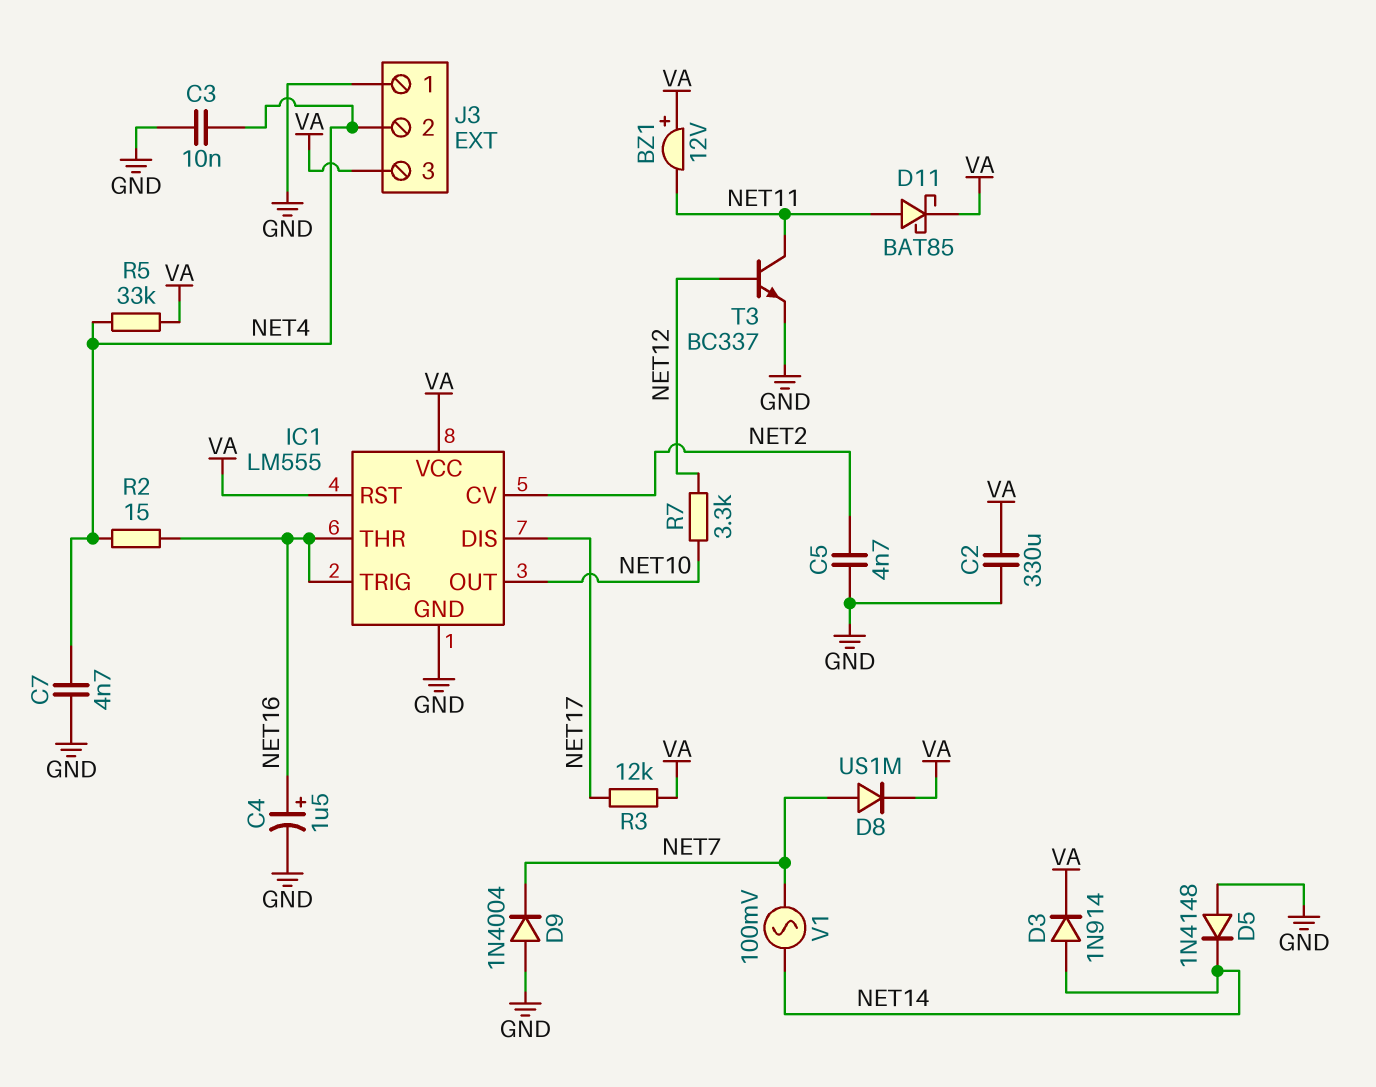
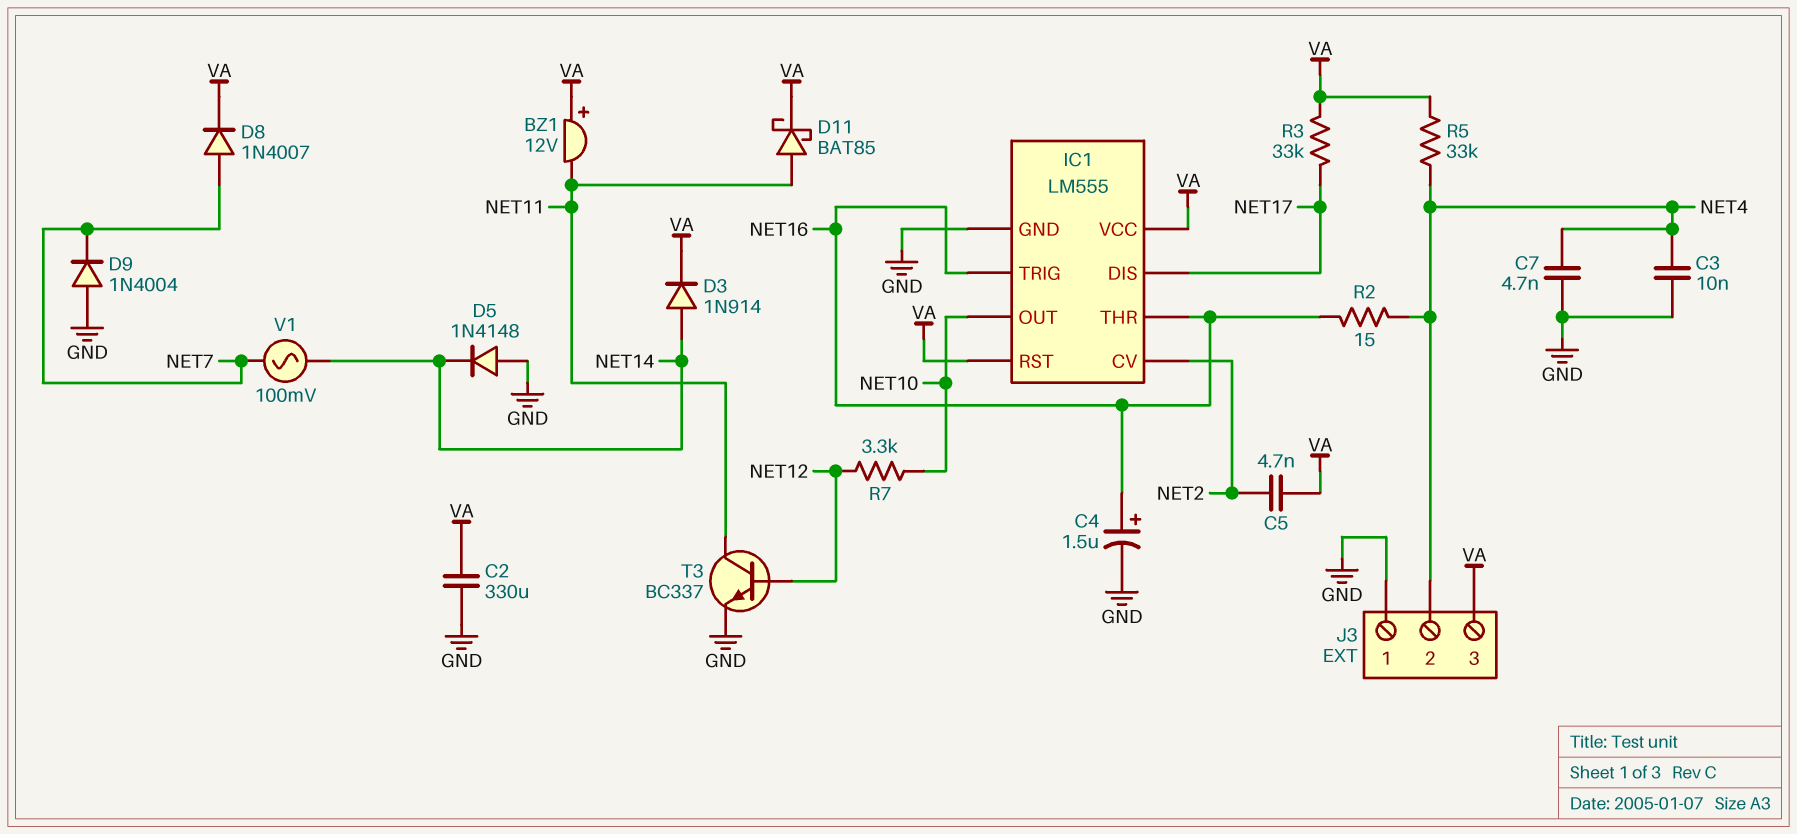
C5: 4.7nF (GND, NET2) -> 4.7nF (NET2, VA)
D8: diode US1M (A NET7, K VA) -> diode 1N4007 (A NET7, K VA)
R3: 12k (NET17, VA) -> 33k (NET17, VA)

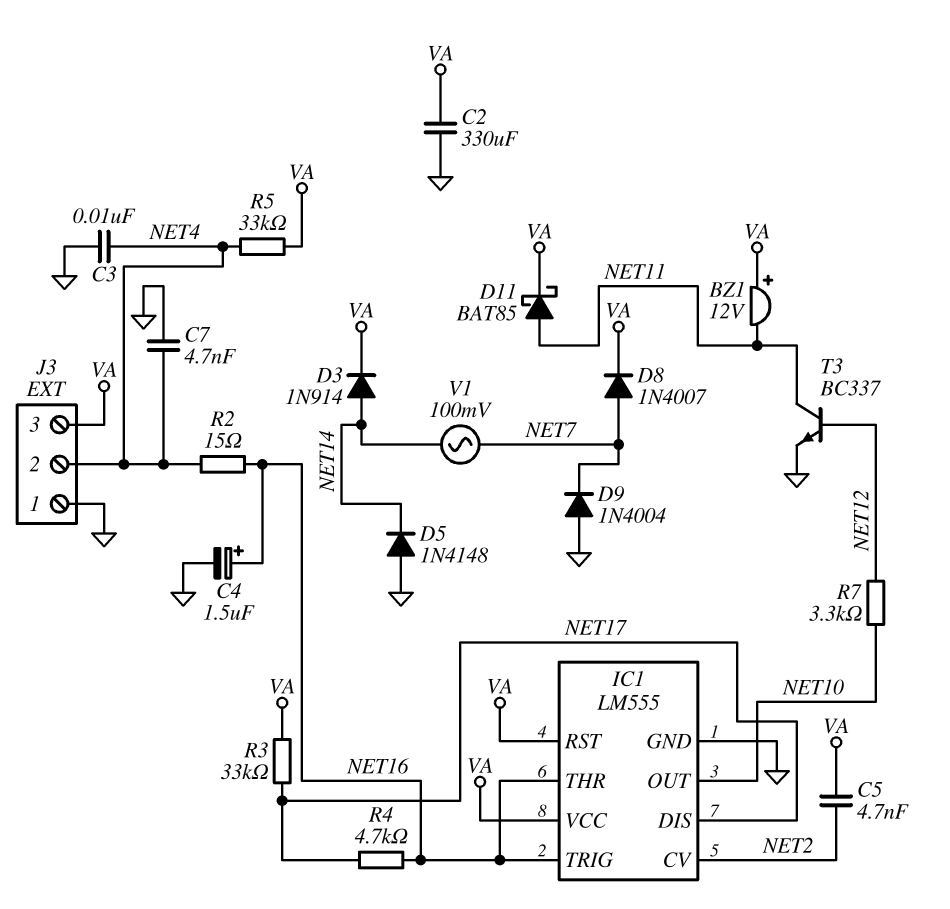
R4: none -> 4.7k (NET16, NET17)

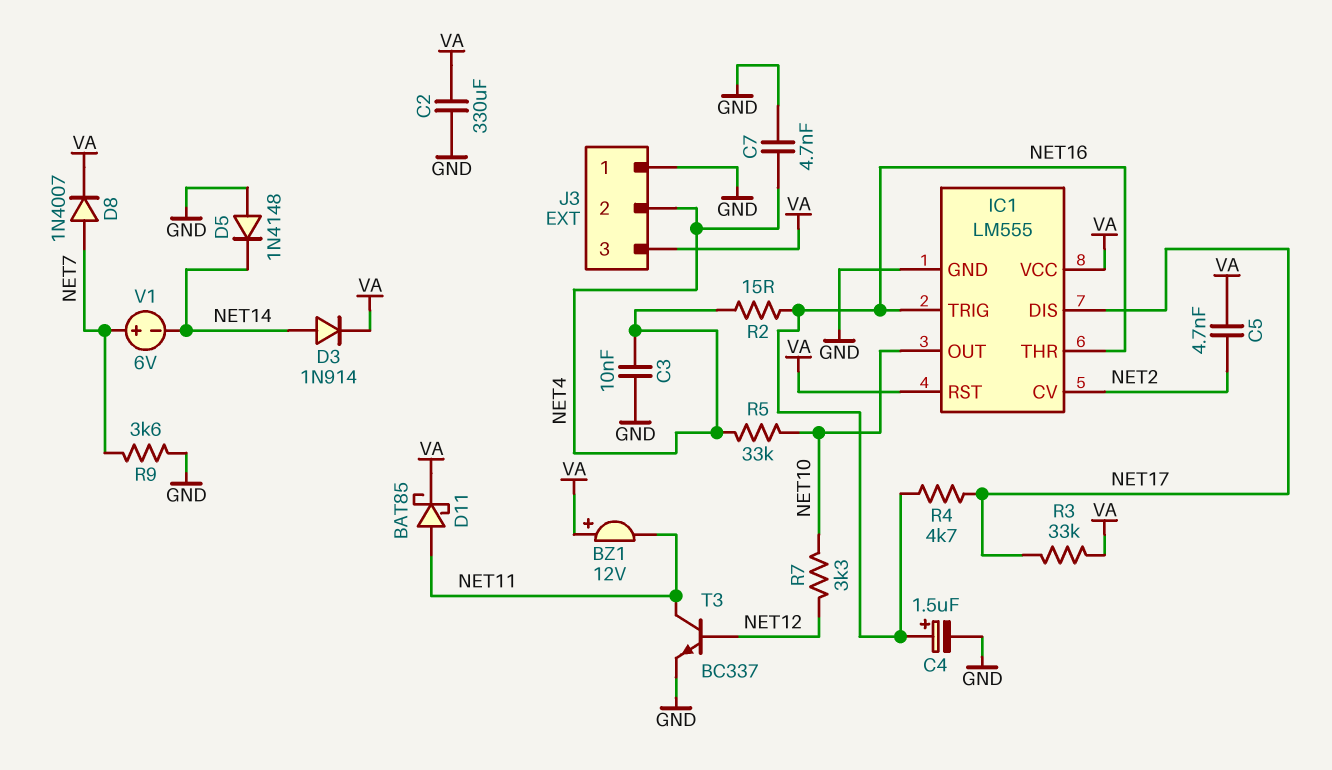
D9: diode 1N4004 (A GND, K NET7) -> none
R5: 33k (NET4, VA) -> 33k (NET4, NET10)
R9: none -> 3.6k (GND, NET7)
V1: AC 100mV (NET7, NET14) -> 6V (plus NET7, minus NET14)

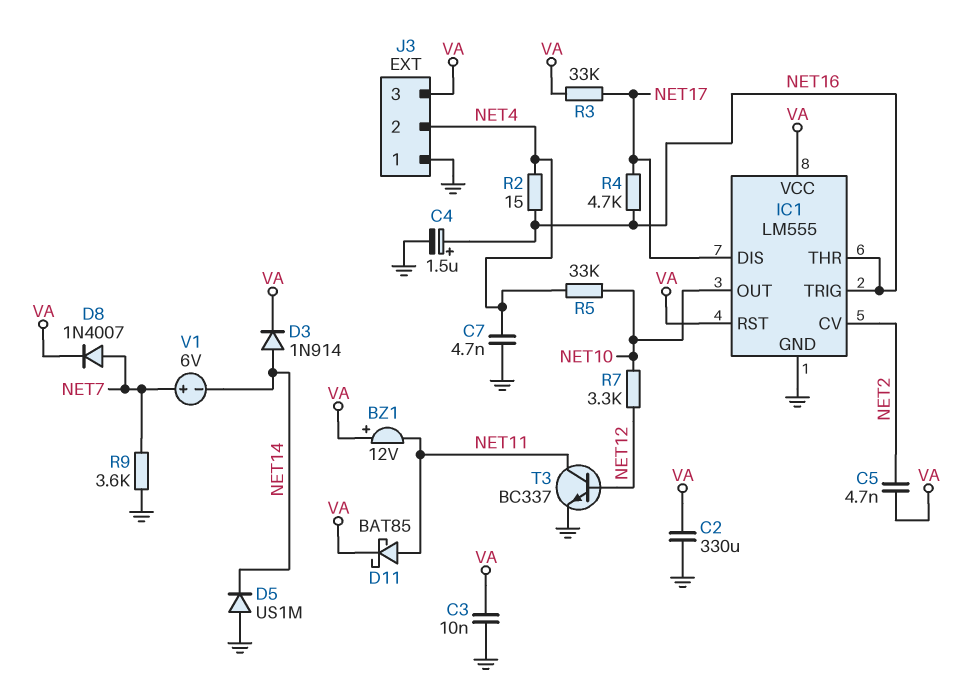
C3: 10nF (GND, NET4) -> 10nF (GND, VA)
D5: diode 1N4148 (A GND, K NET14) -> diode US1M (A GND, K NET14)

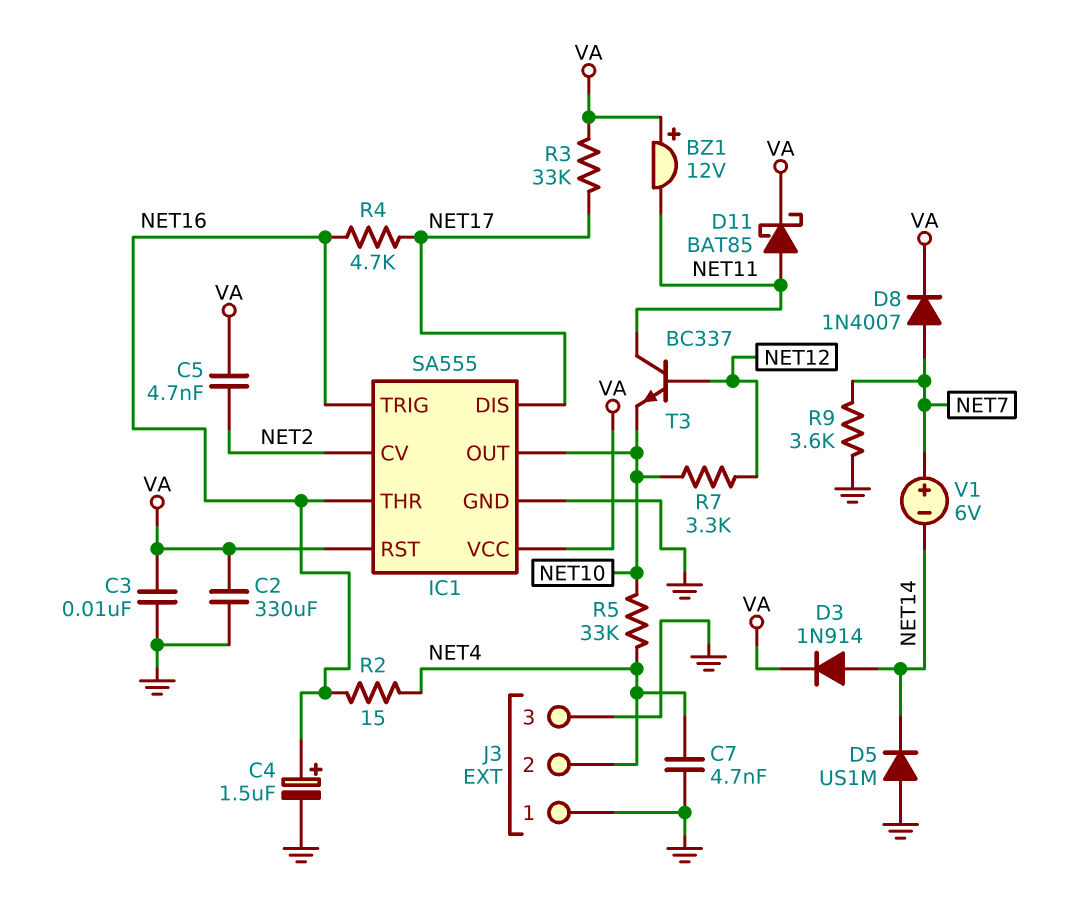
IC1: LM555 -> SA555
J3 pin 3: VA -> GND
T3: NPN BC337 (B NET12, C NET11, E GND) -> NPN BC337 (B NET12, C NET11, E NET10)

